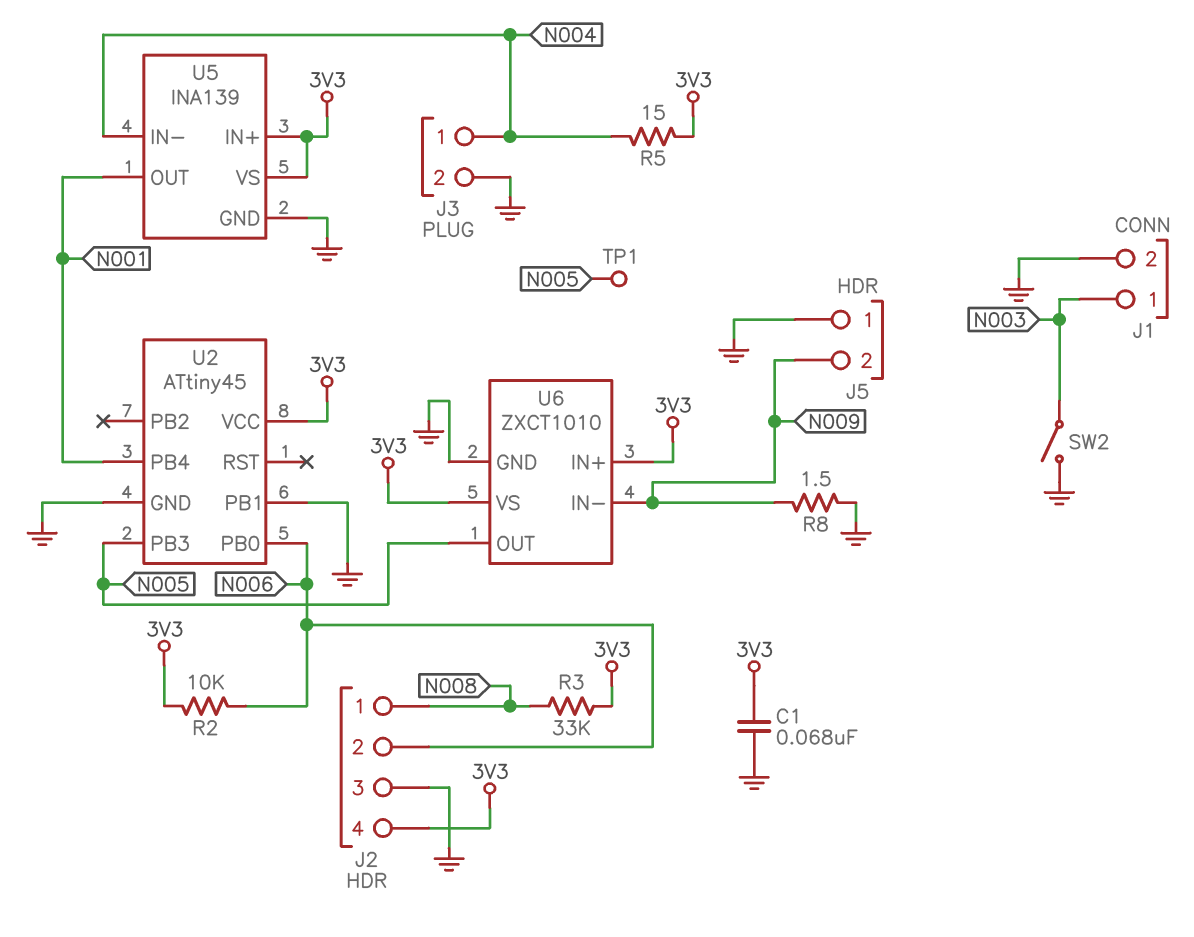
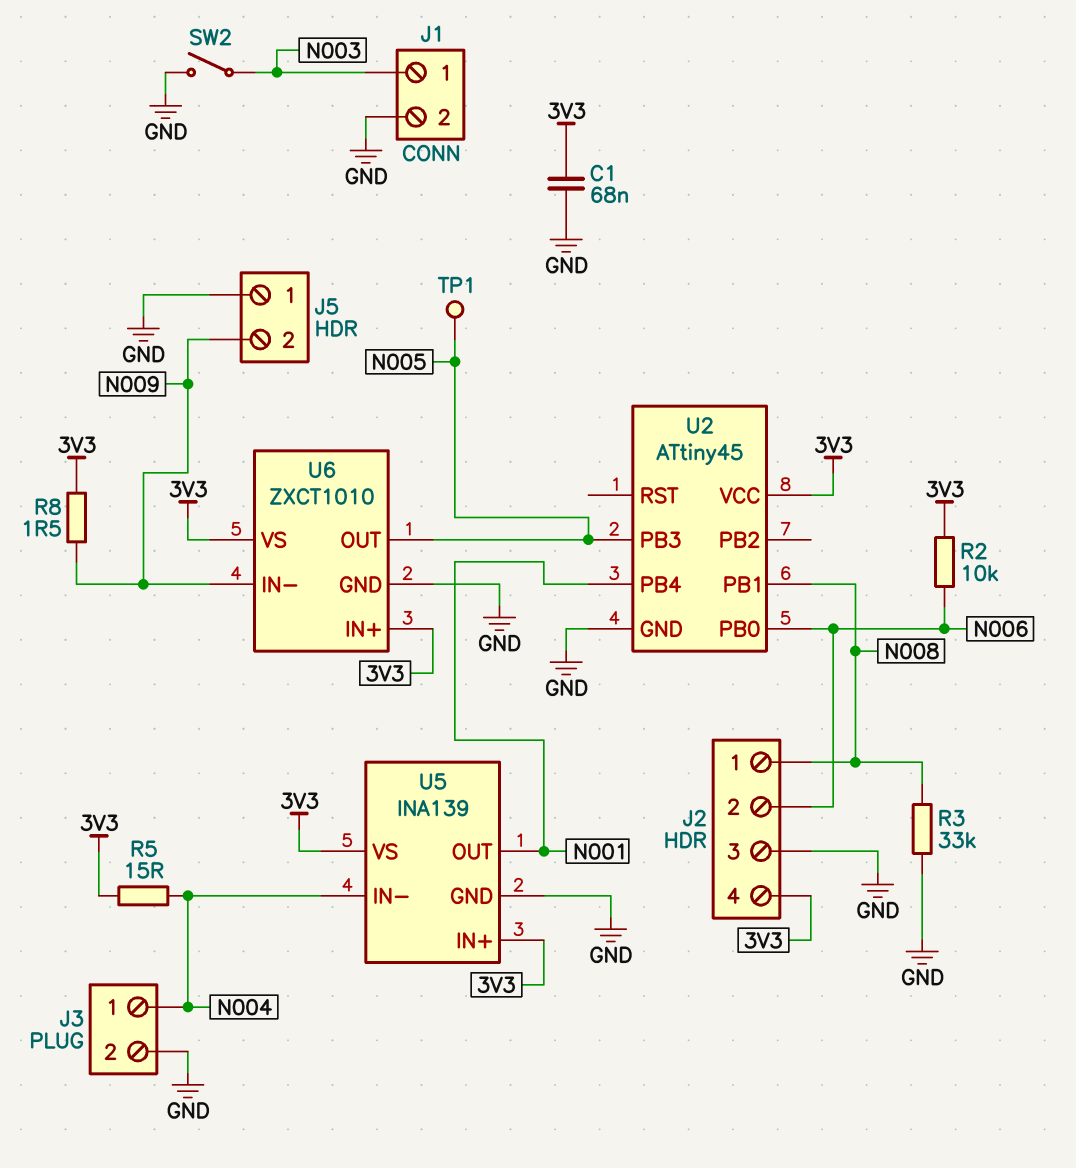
R3: 33k (3V3, N008) -> 33k (GND, N008)
R8: 1.5 (GND, N009) -> 1.5 (3V3, N009)
U2 pin PB1: GND -> N008

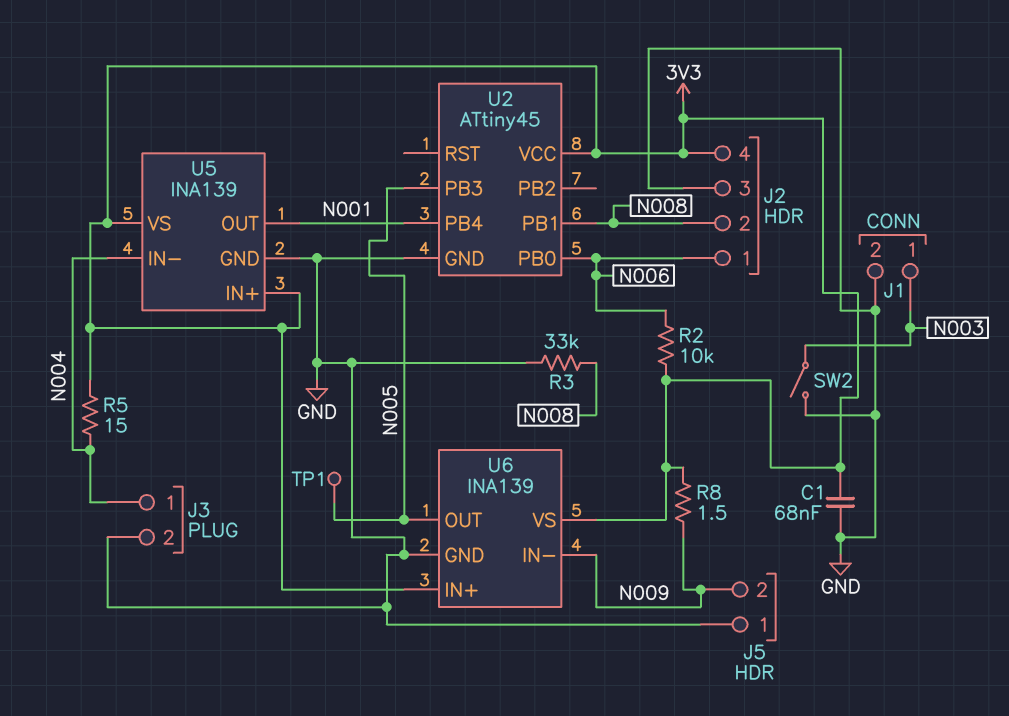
J2 pin 1: N008 -> N006
J2 pin 2: N006 -> N008
U6: ZXCT1010 -> INA139

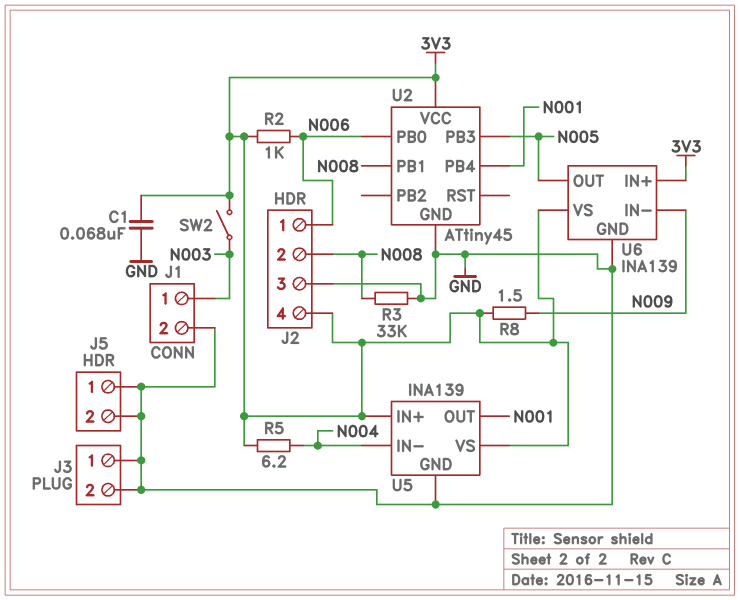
J3 pin 1: N004 -> GND
J5 pin 2: N009 -> GND
R2: 10k (3V3, N006) -> 1k (3V3, N006)
R5: 15 (3V3, N004) -> 6.2 (3V3, N004)
SW2: switch (GND, N003) -> switch (3V3, N003)
TP1: test point (N005) -> none

